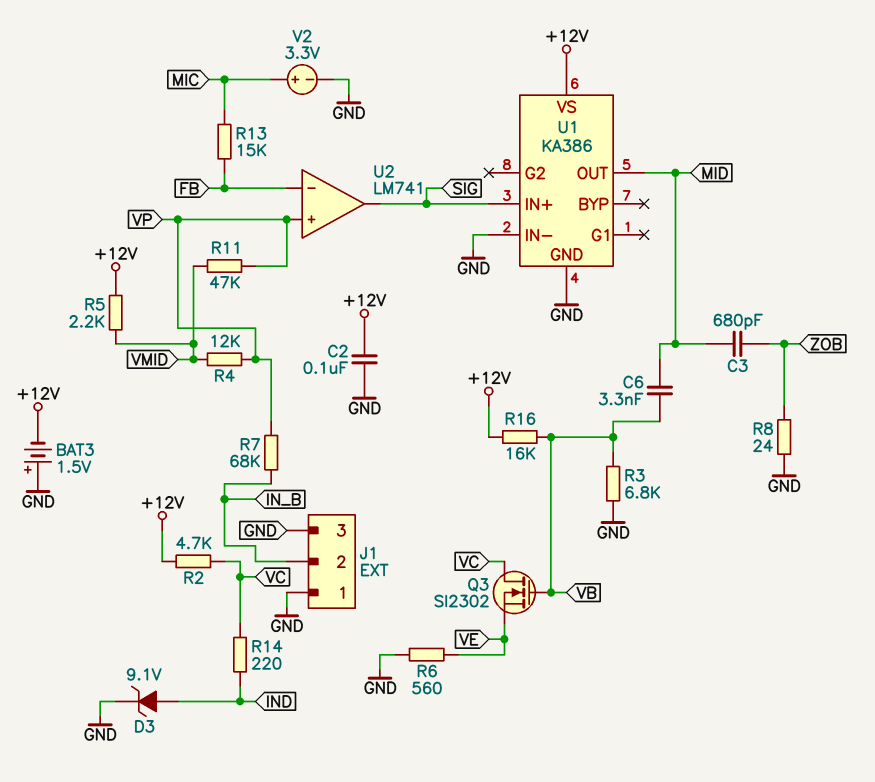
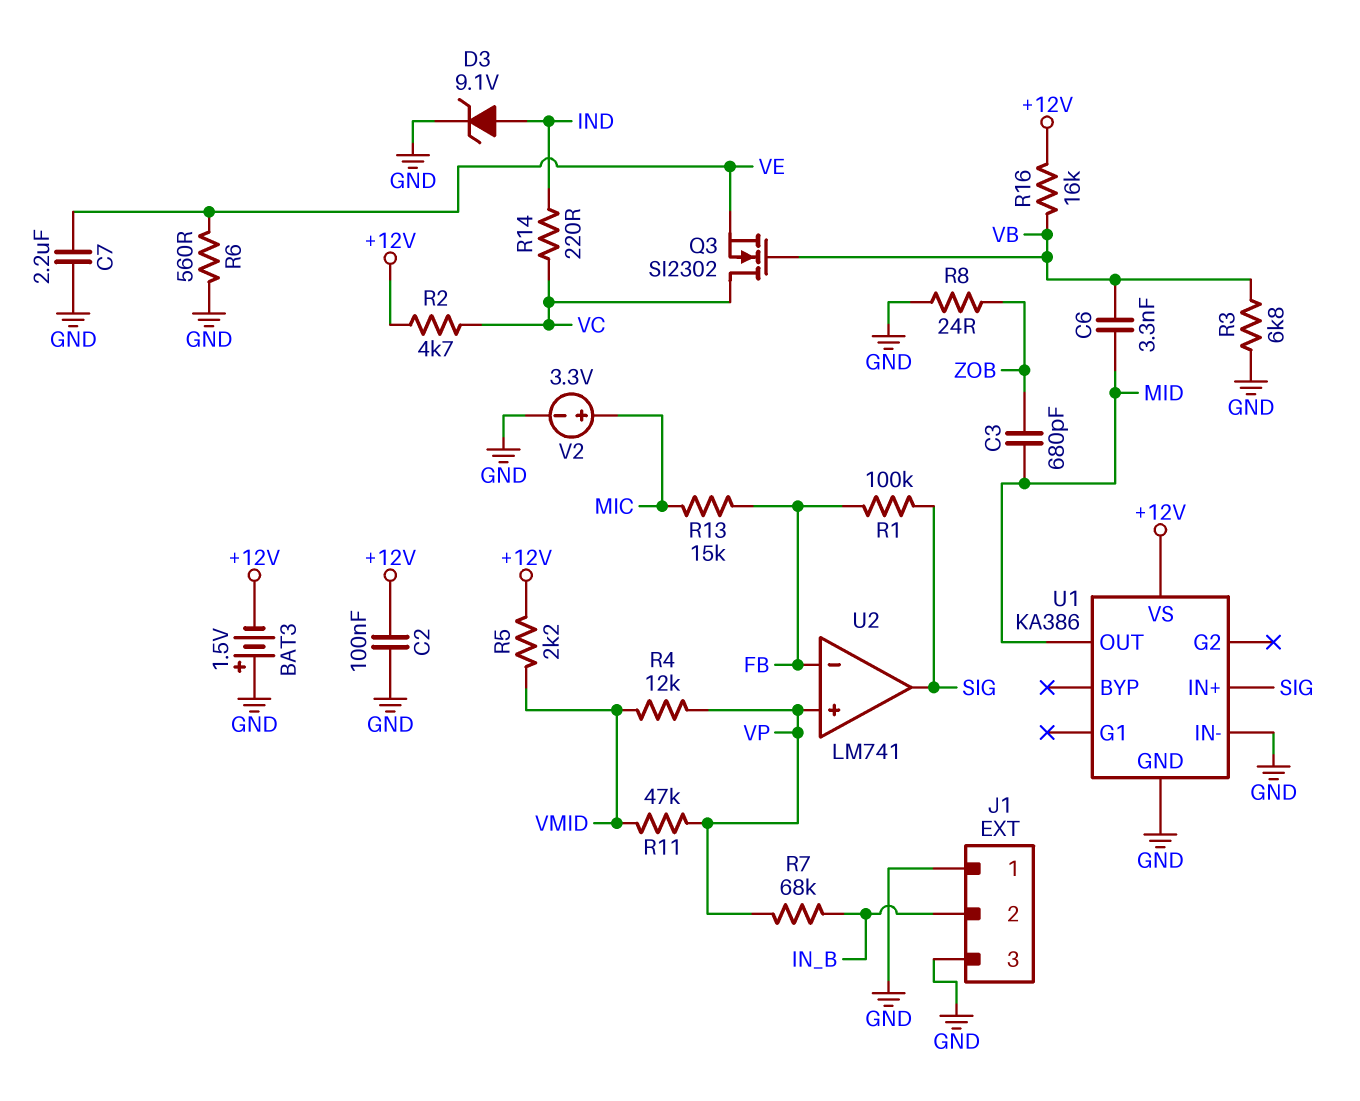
C7: none -> 2.2uF (GND, VE)
R1: none -> 100k (FB, SIG)

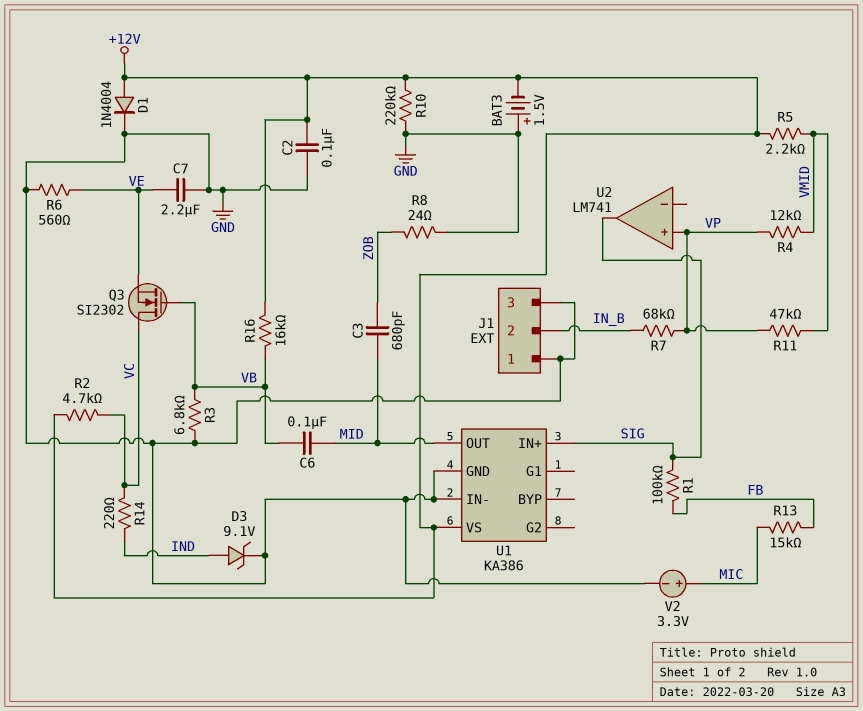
C6: 3.3nF (MID, VB) -> 100nF (MID, VB)
D1: none -> diode 1N4004 (A +12V, K GND)
R10: none -> 220k (+12V, GND)
U2 pin in-: FB -> none

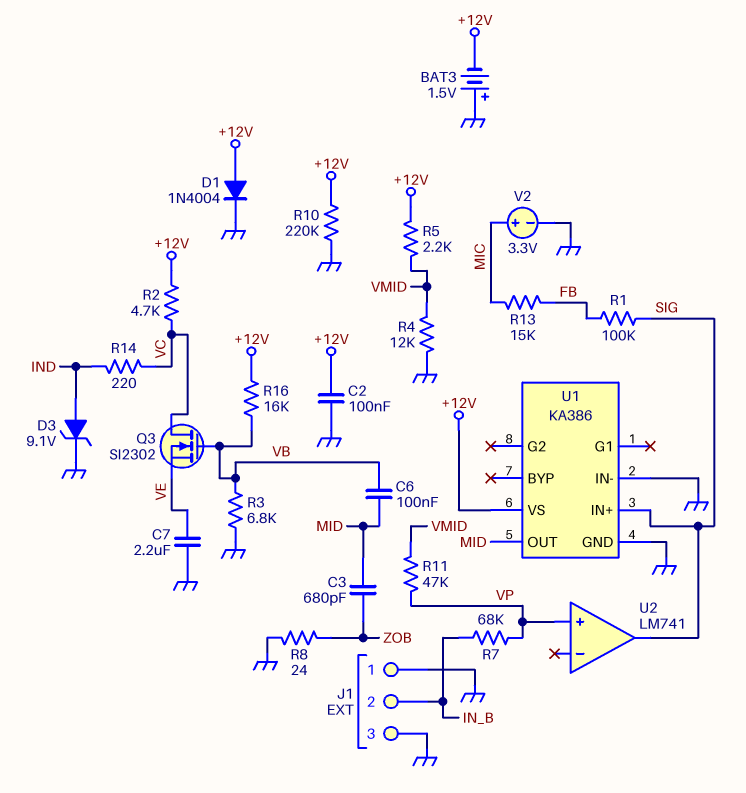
R4: 12k (VMID, VP) -> 12k (GND, VMID)
R6: 560 (GND, VE) -> none

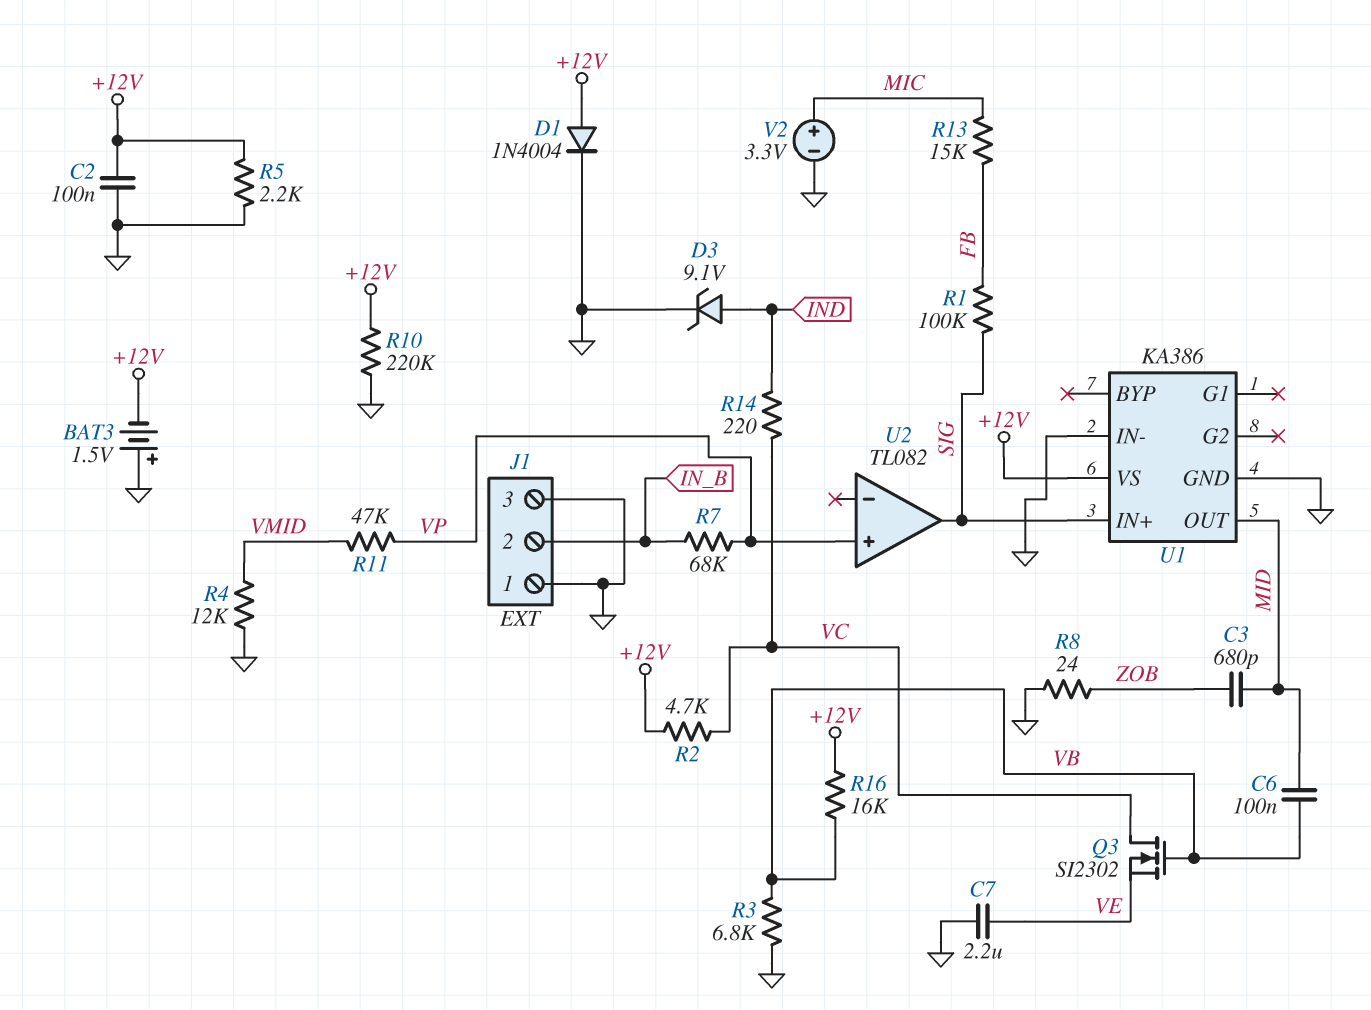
R5: 2.2k (+12V, VMID) -> 2.2k (+12V, GND)
U2: LM741 -> TL082

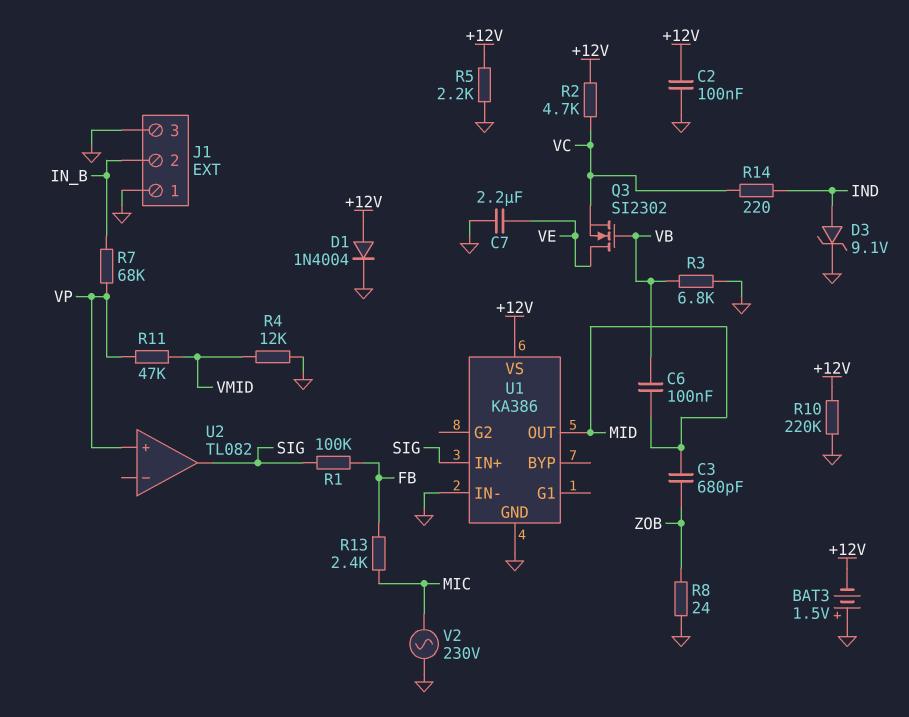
Q3: NMOS SI2302 (G VB, D VC, S VE) -> NMOS SI2302 (G VB, D VE, S VC)
R13: 15k (FB, MIC) -> 2.4k (FB, MIC)
R16: 16k (+12V, VB) -> none
V2: 3.3V (plus MIC, minus GND) -> AC 230V (GND, MIC)

